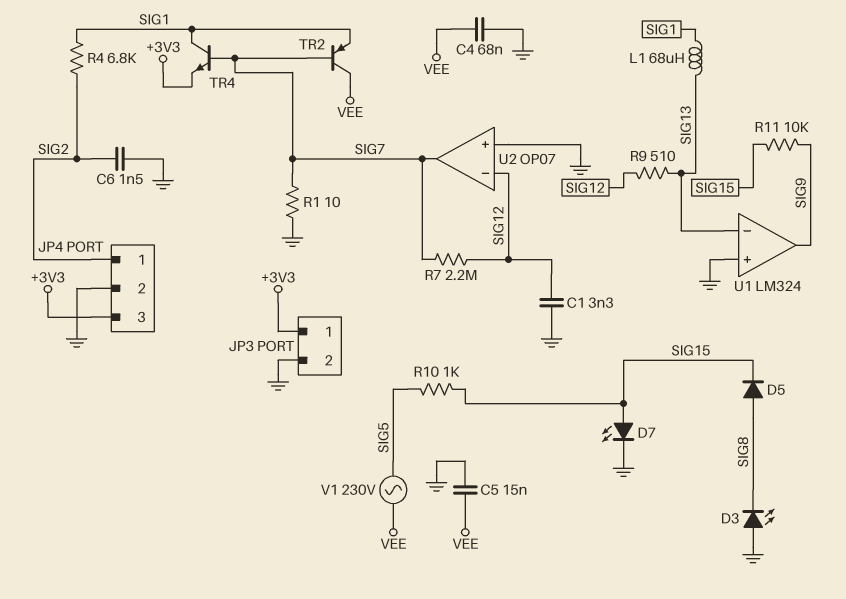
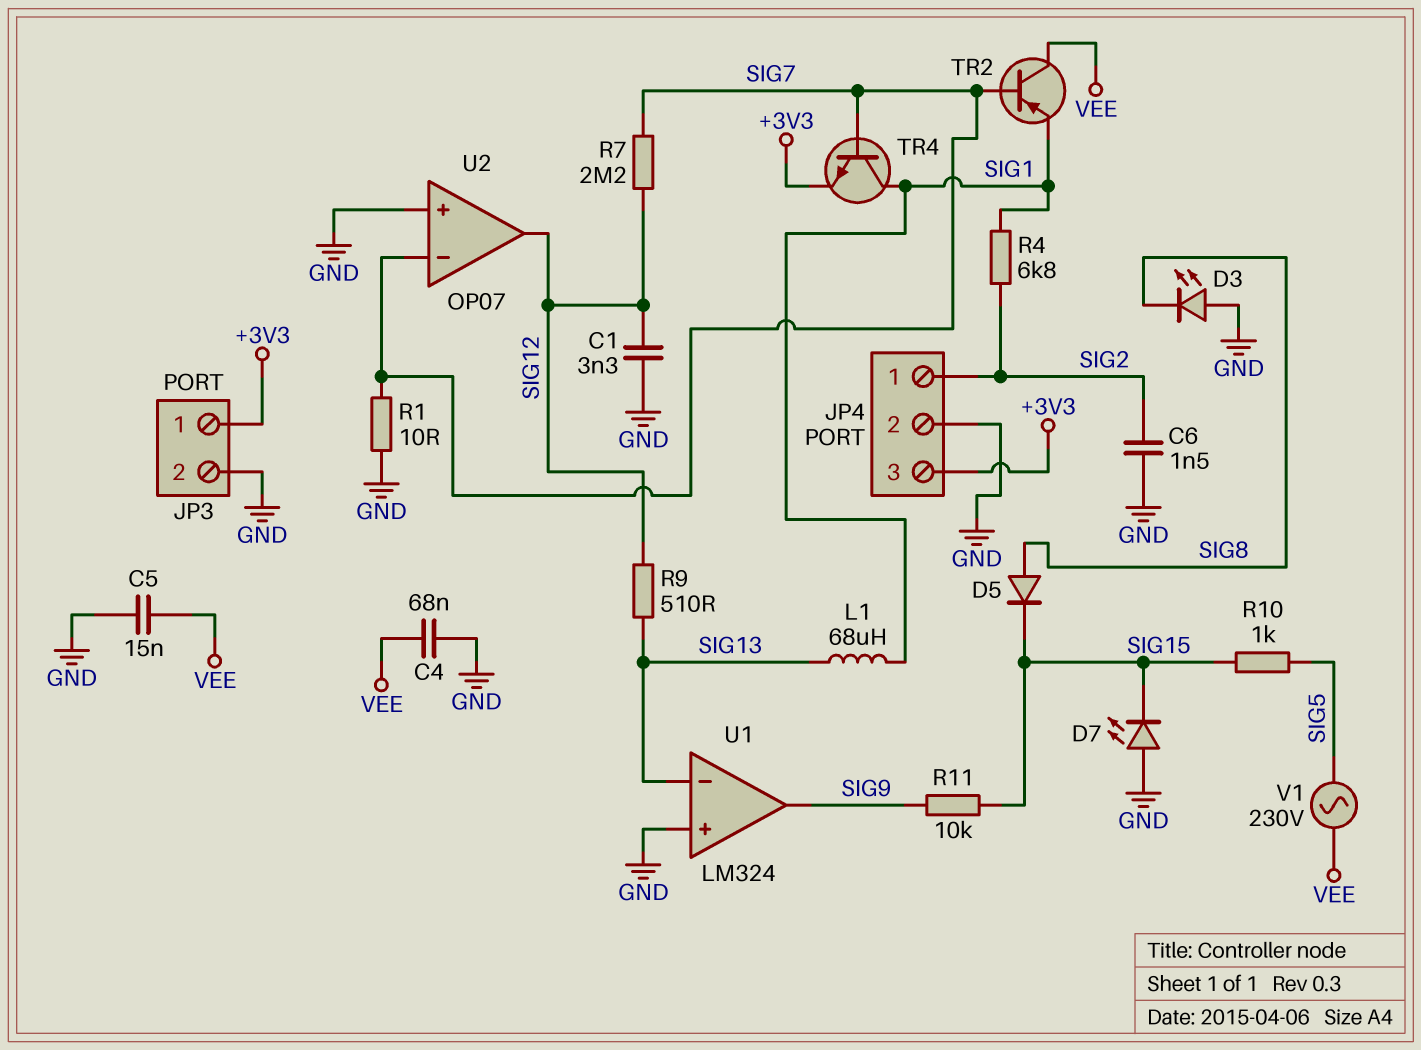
D7: LED (A SIG15, K GND) -> LED (A GND, K SIG15)
U2 pin in-: SIG12 -> SIG7
U2 pin out: SIG7 -> SIG12

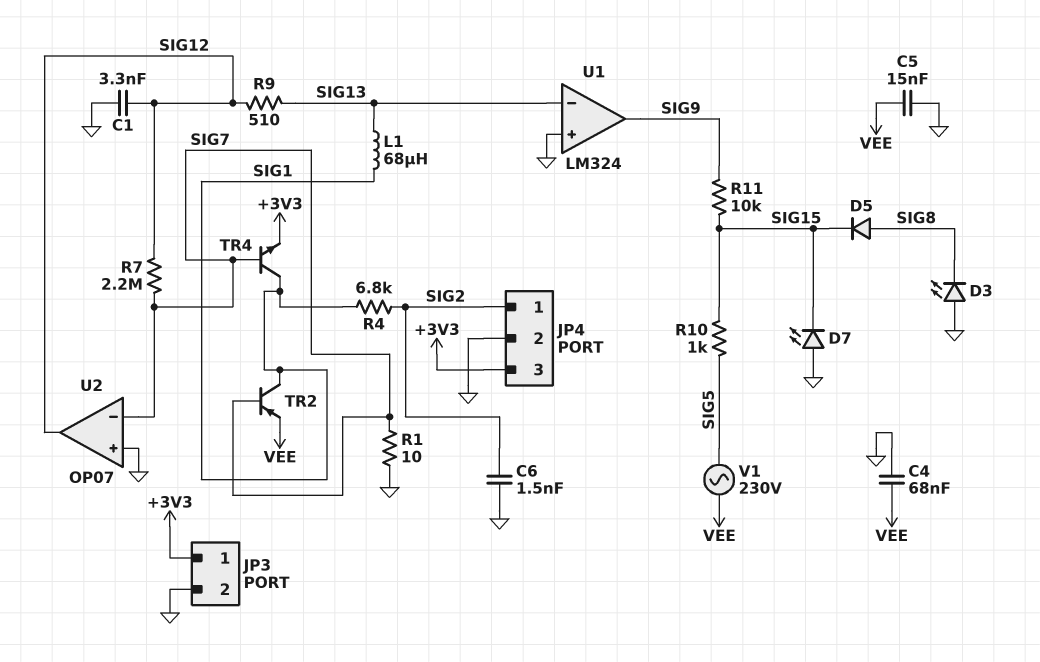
TR2: PNP (B SIG7, C VEE, E SIG1) -> PNP (B SIG7, C SIG1, E VEE)

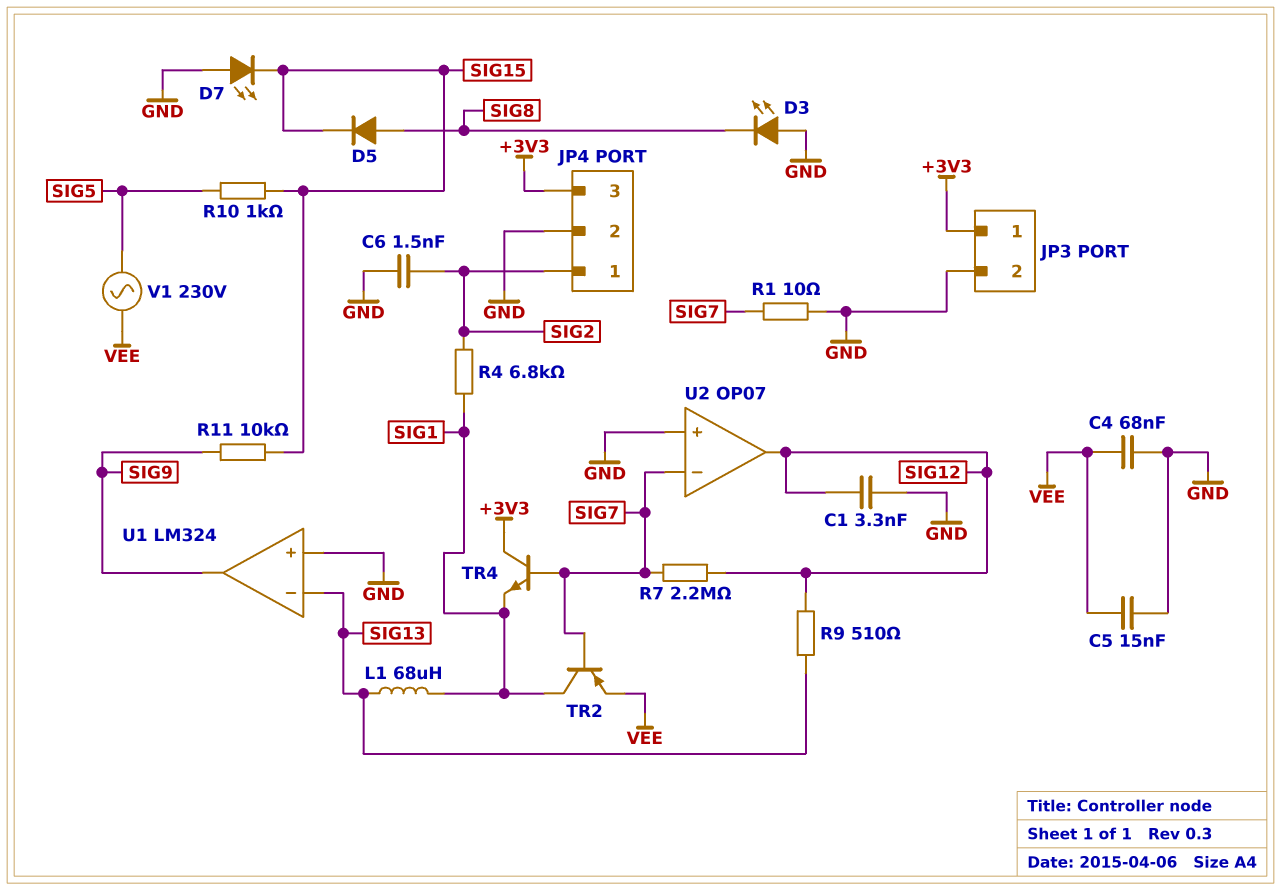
TR4: NPN (B SIG7, C SIG1, E +3V3) -> NPN (B SIG7, C +3V3, E SIG1)

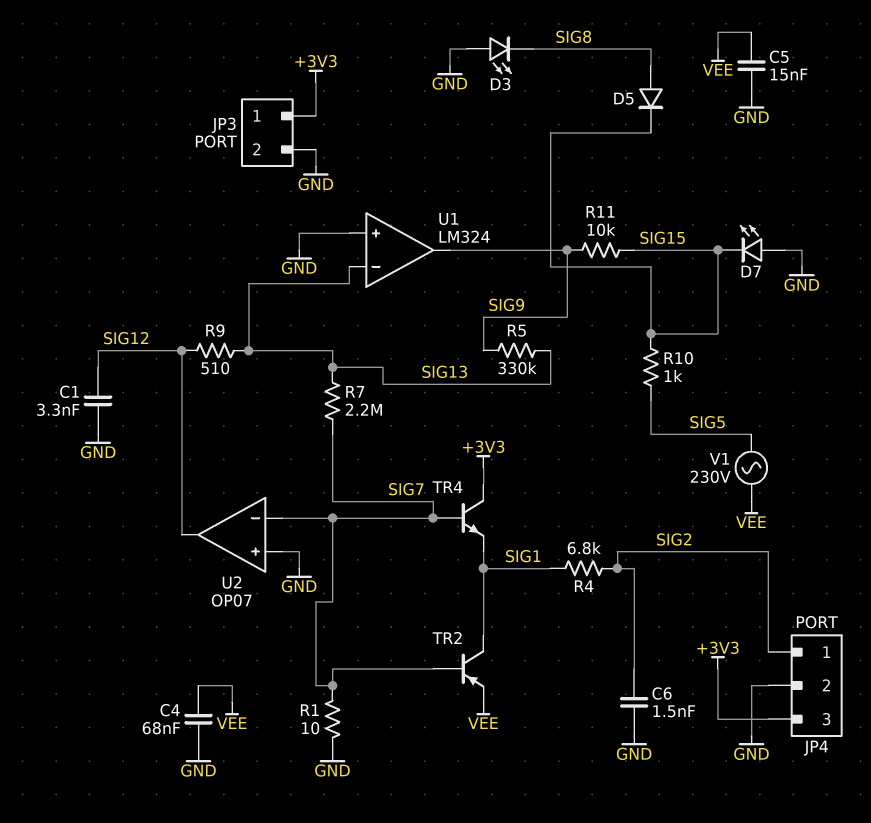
L1: 68uH (SIG1, SIG13) -> none
R5: none -> 330k (SIG9, SIG13)
R7: 2.2M (SIG7, SIG12) -> 2.2M (SIG7, SIG13)

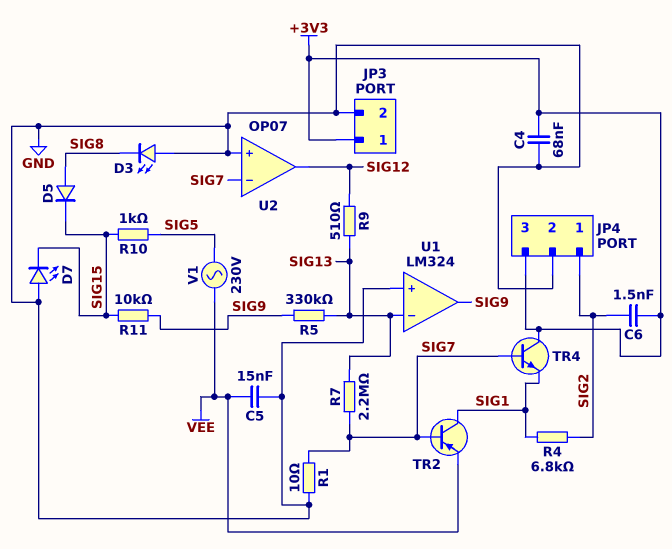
C1: 3.3nF (GND, SIG12) -> none
C4: 68nF (GND, VEE) -> 68nF (+3V3, GND)
C6: 1.5nF (GND, SIG2) -> 1.5nF (+3V3, SIG2)

